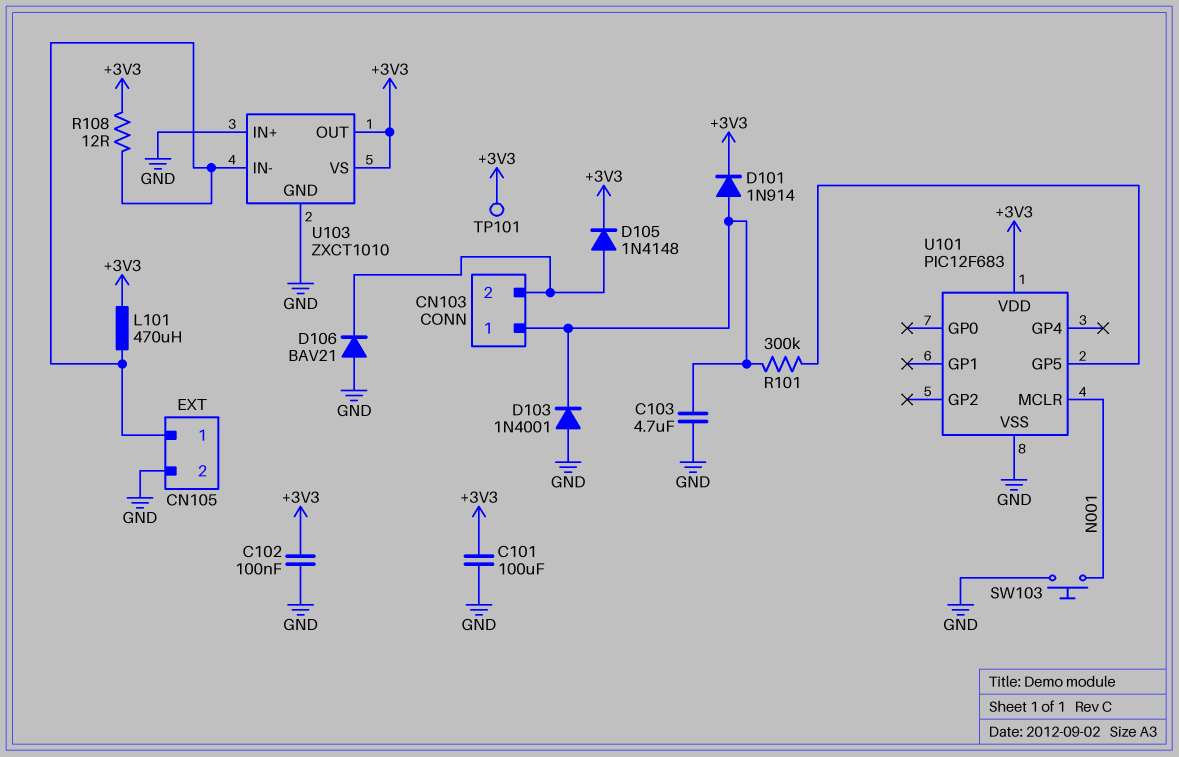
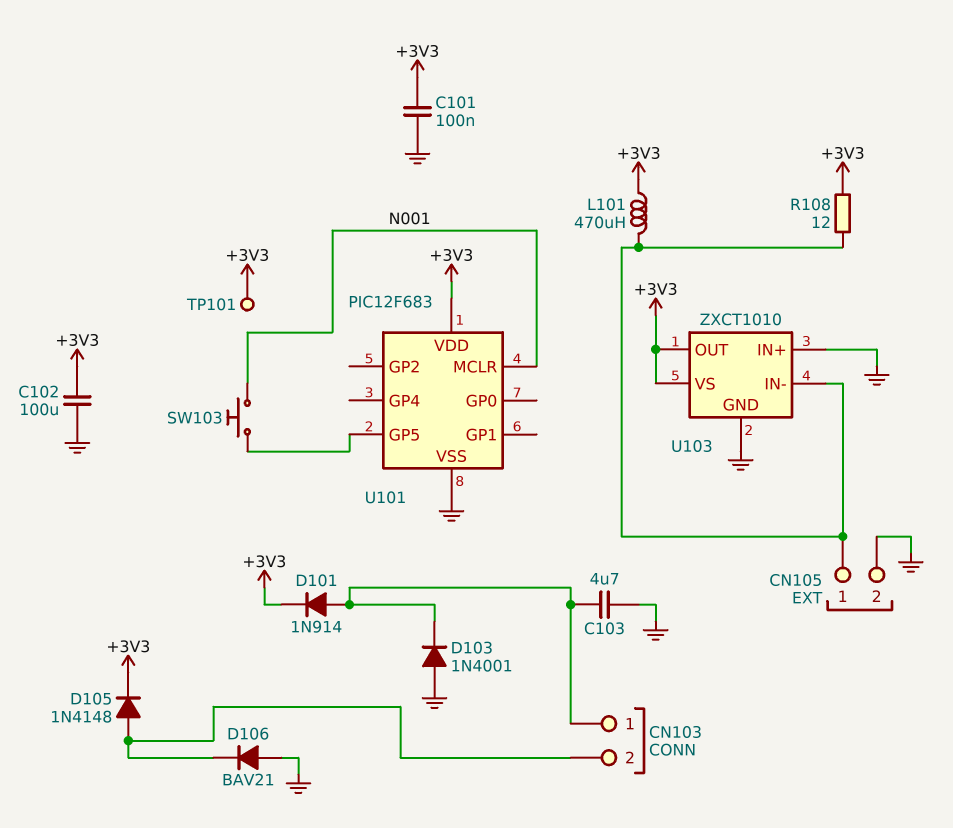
C101: 100uF (+3V3, GND) -> 100nF (+3V3, GND)
C102: 100nF (+3V3, GND) -> 100uF (+3V3, GND)
R101: 300k (CN103/1, U101/GP5) -> none
SW103: button (GND, N001) -> button (N001, U101/GP5)

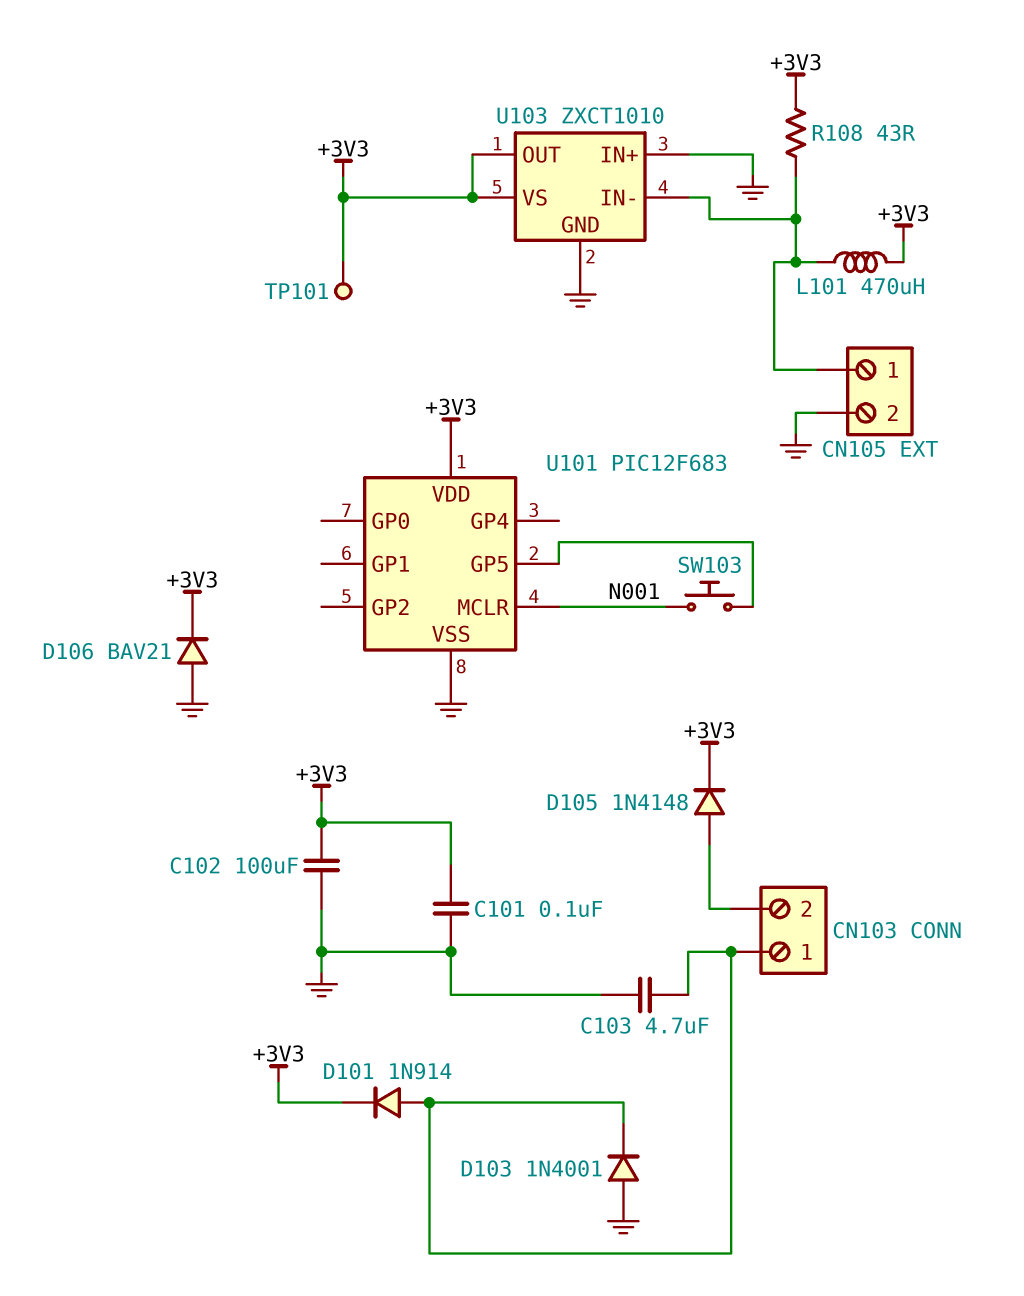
D106: diode BAV21 (A GND, K CN103/2) -> diode BAV21 (A GND, K +3V3)
R108: 12 (+3V3, CN105/1) -> 43 (+3V3, CN105/1)

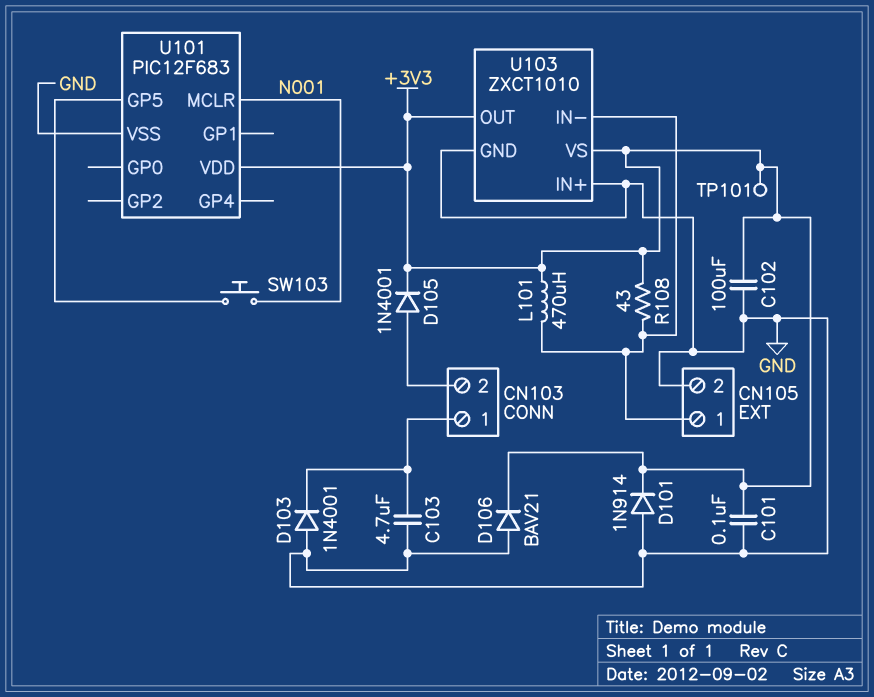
D101: diode 1N914 (A CN103/1, K +3V3) -> diode 1N914 (A GND, K +3V3)
D105: diode 1N4148 (A CN103/2, K +3V3) -> diode 1N4001 (A CN103/2, K +3V3)

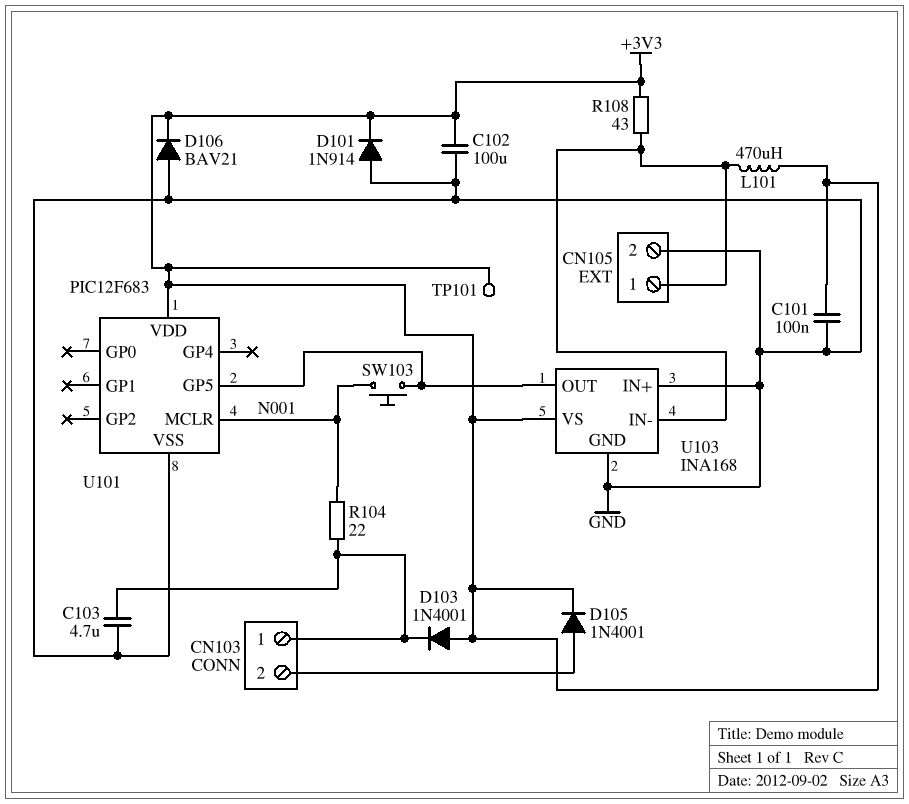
D103: diode 1N4001 (A GND, K CN103/1) -> diode 1N4001 (A +3V3, K CN103/1)
R104: none -> 22 (CN103/1, N001)
U103: ZXCT1010 -> INA168
U103 pin OUT: +3V3 -> U101/GP5

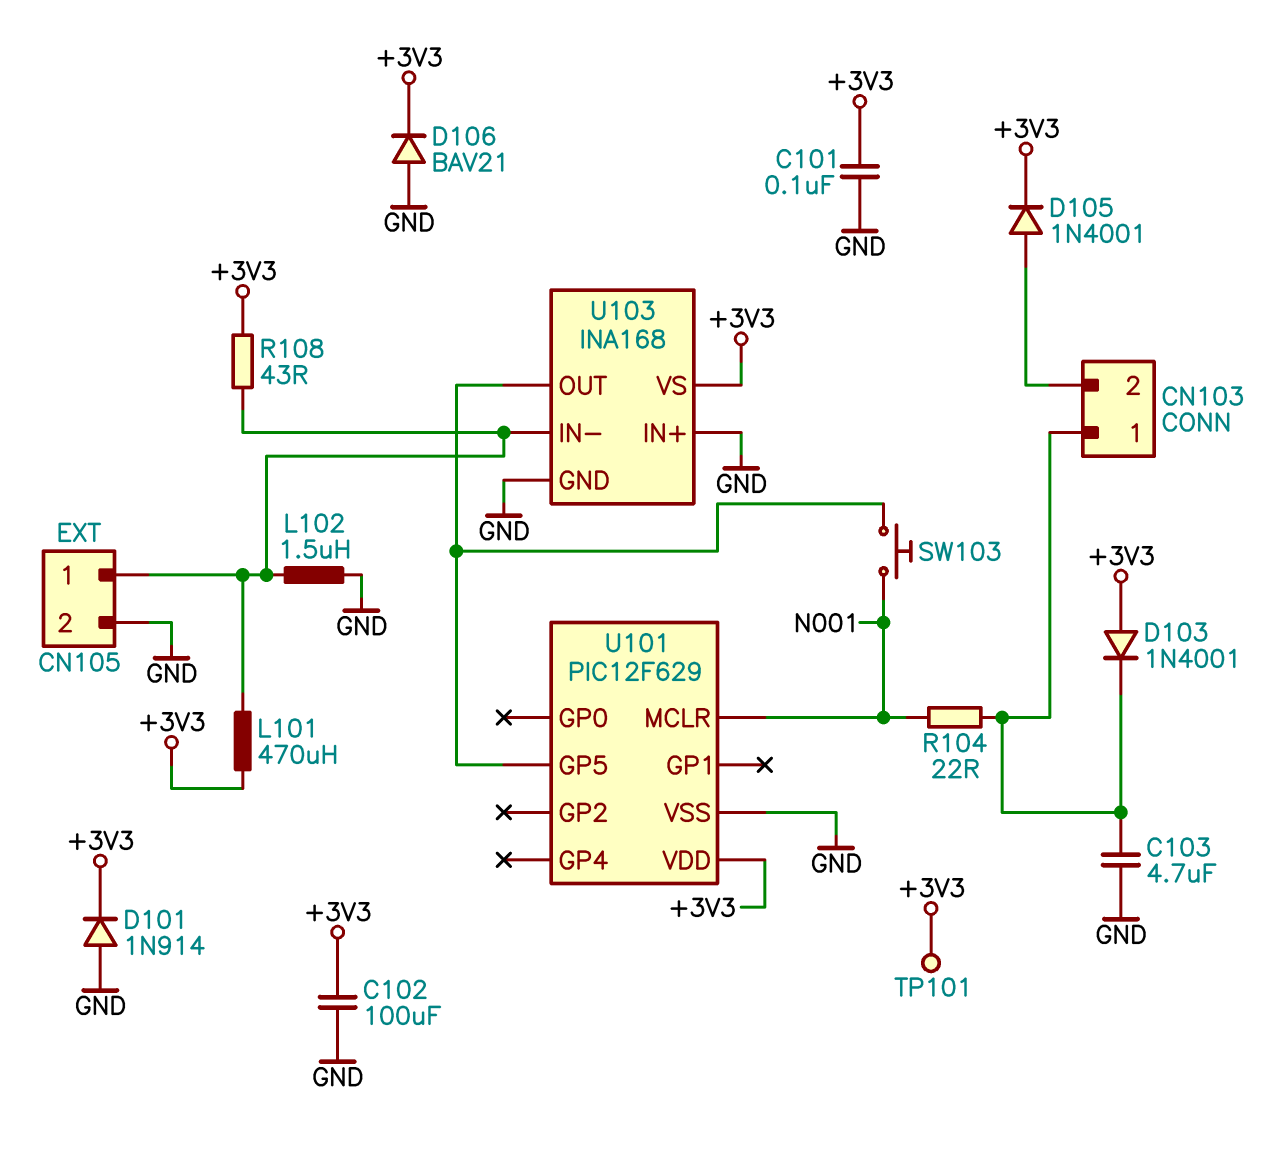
L102: none -> 1.5uH (CN105/1, GND)
U101: PIC12F683 -> PIC12F629

